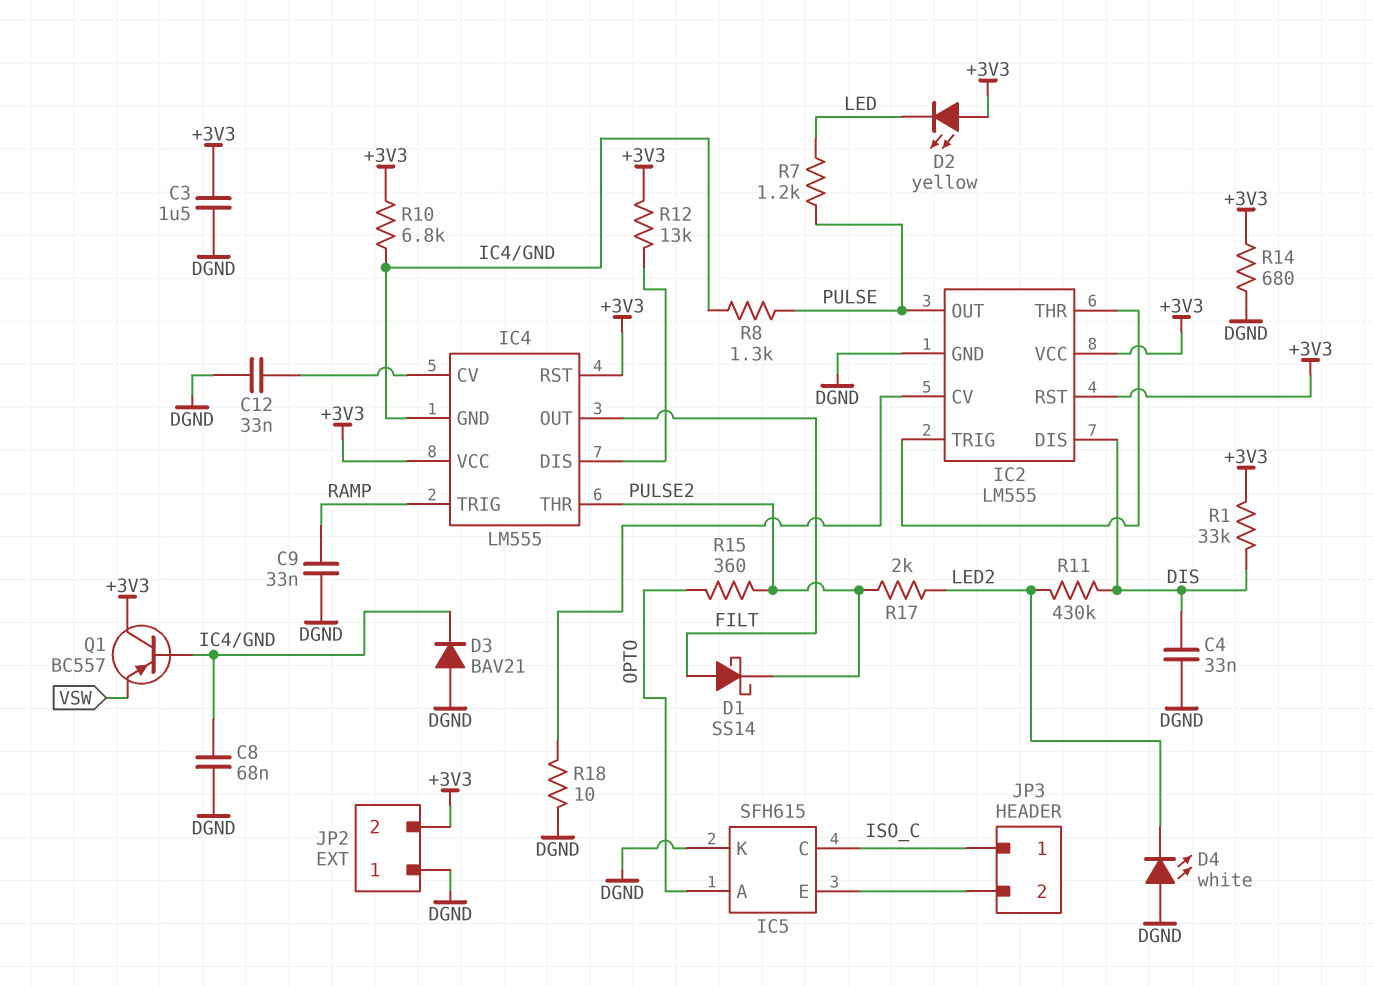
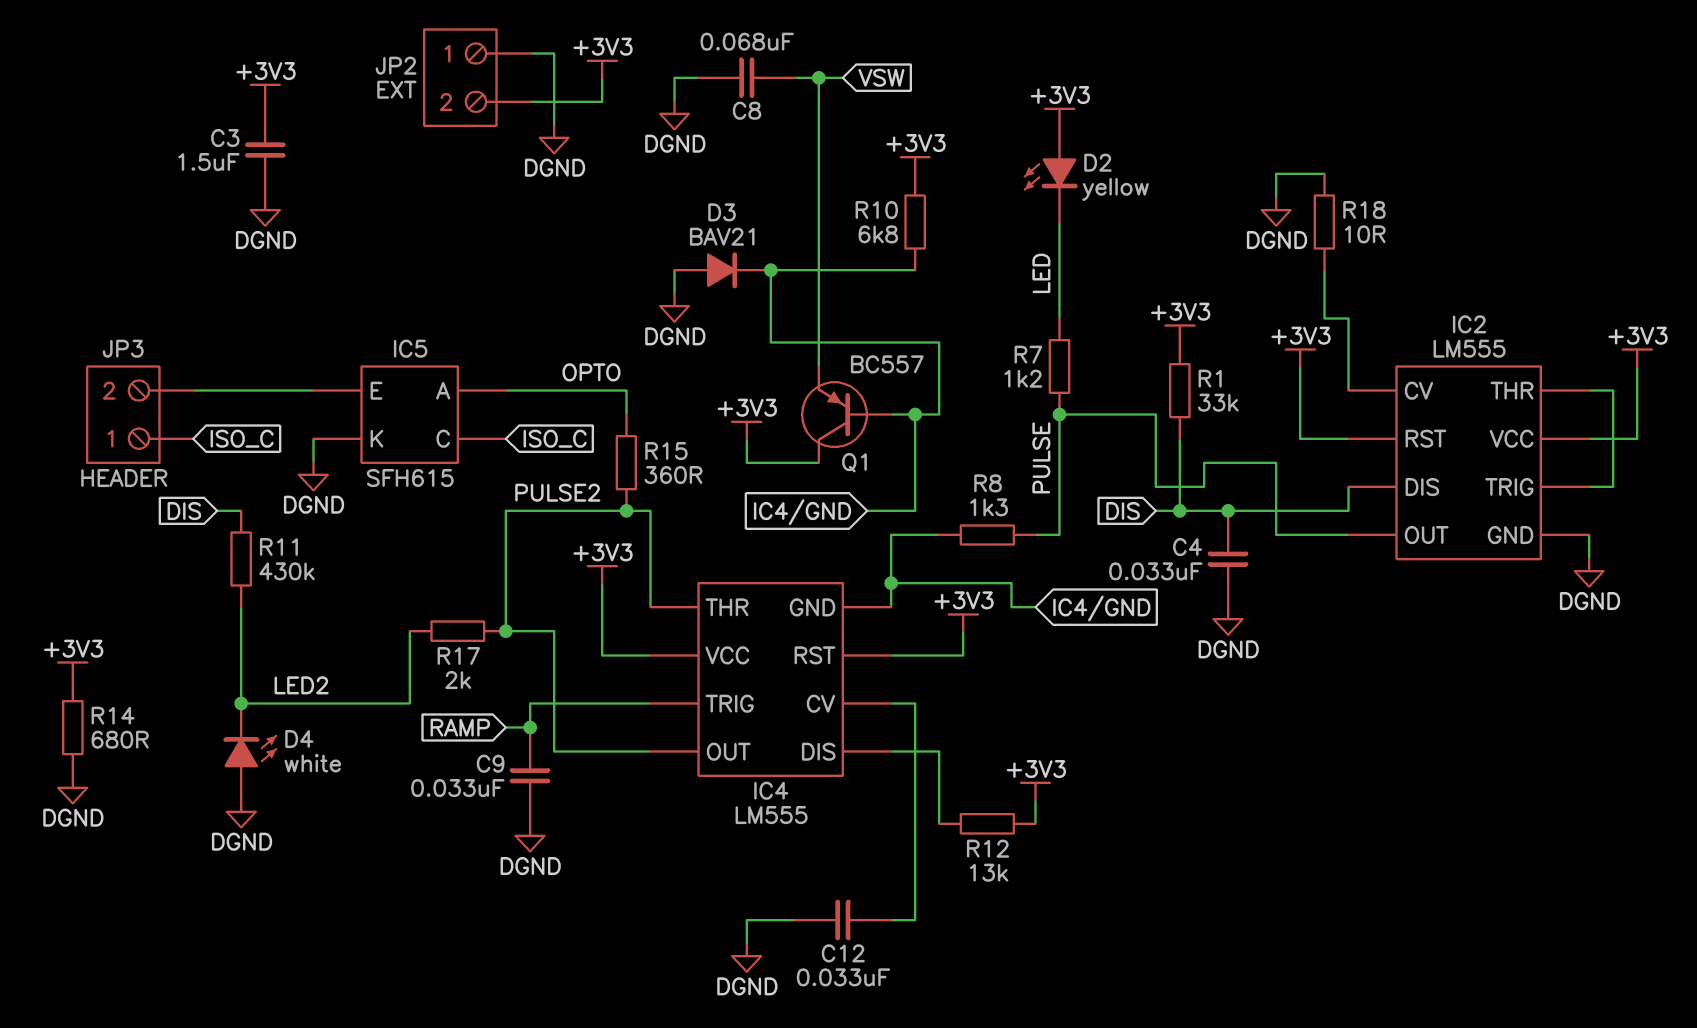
C8: 68nF (DGND, IC4/GND) -> 68nF (DGND, VSW)
D1: schottky SS14 (A FILT, K PULSE2) -> none
IC4 pin OUT: FILT -> PULSE2

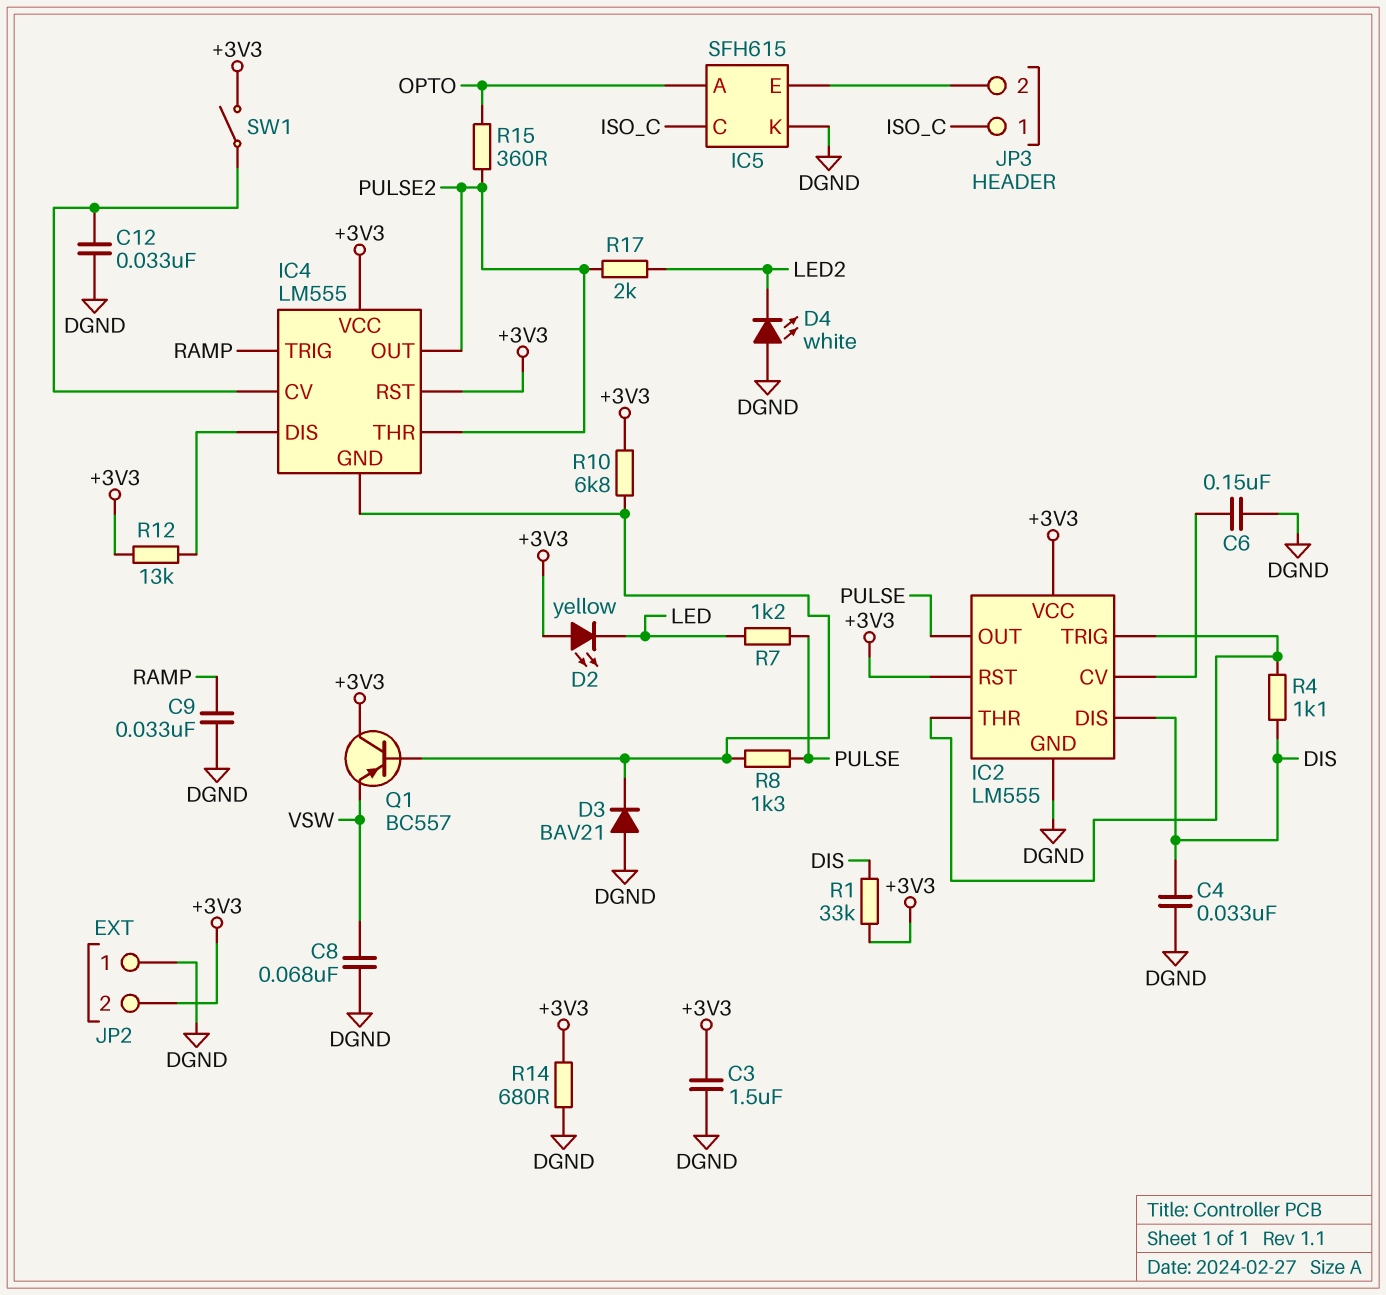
C6: none -> 150nF (DGND, IC2/CV)
R4: none -> 1.1k (DIS, IC2/THR)
R11: 430k (DIS, LED2) -> none
R18: 10 (DGND, IC2/CV) -> none
SW1: none -> switch (+3V3, IC4/CV)

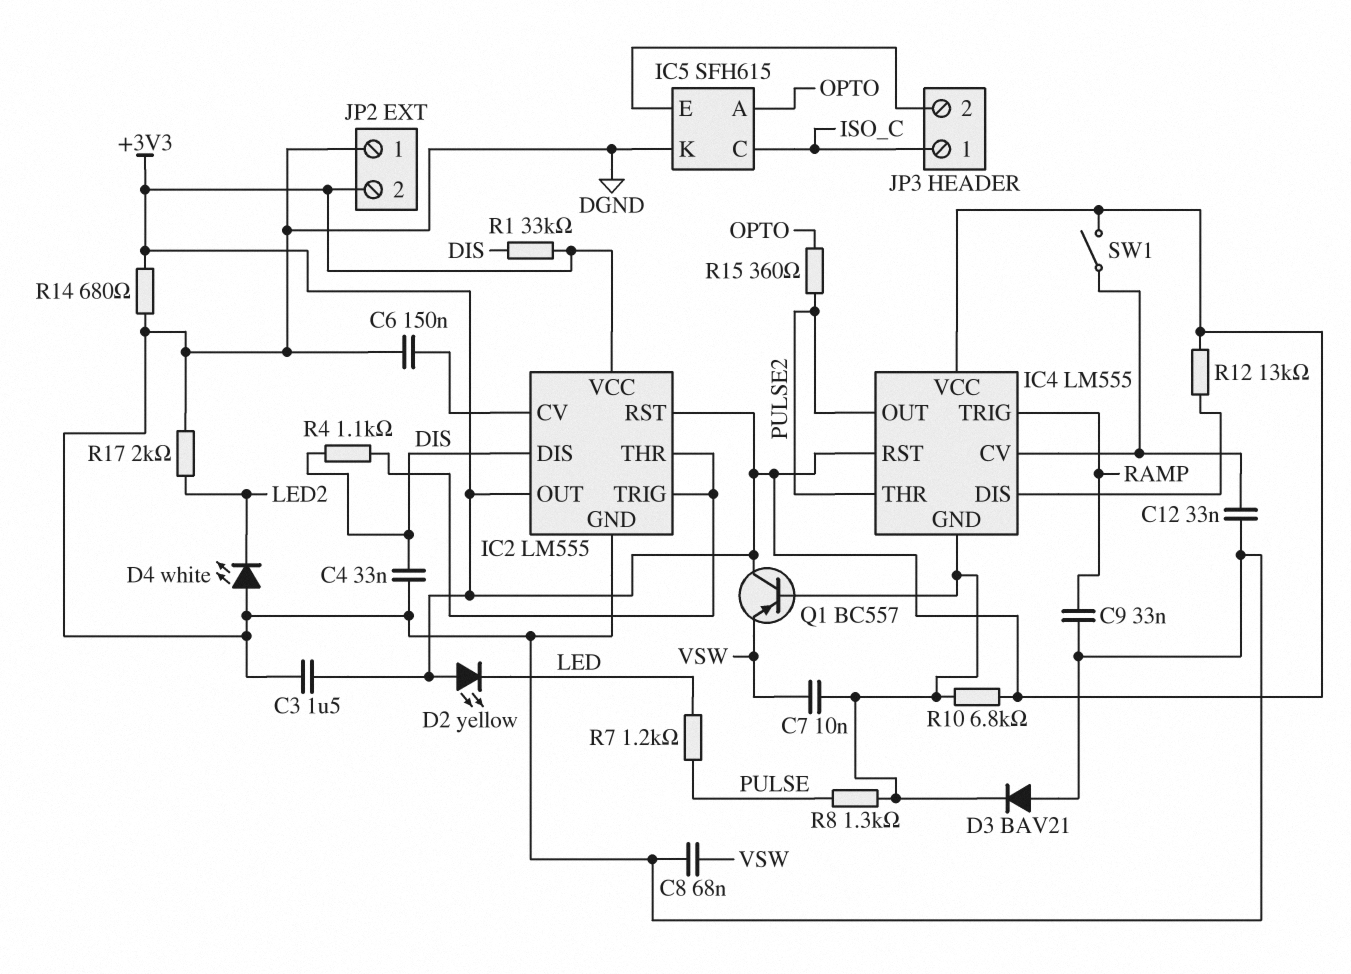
C7: none -> 10nF (IC4/GND, VSW)
IC2 pin OUT: PULSE -> +3V3
R17: 2k (LED2, PULSE2) -> 2k (DGND, LED2)

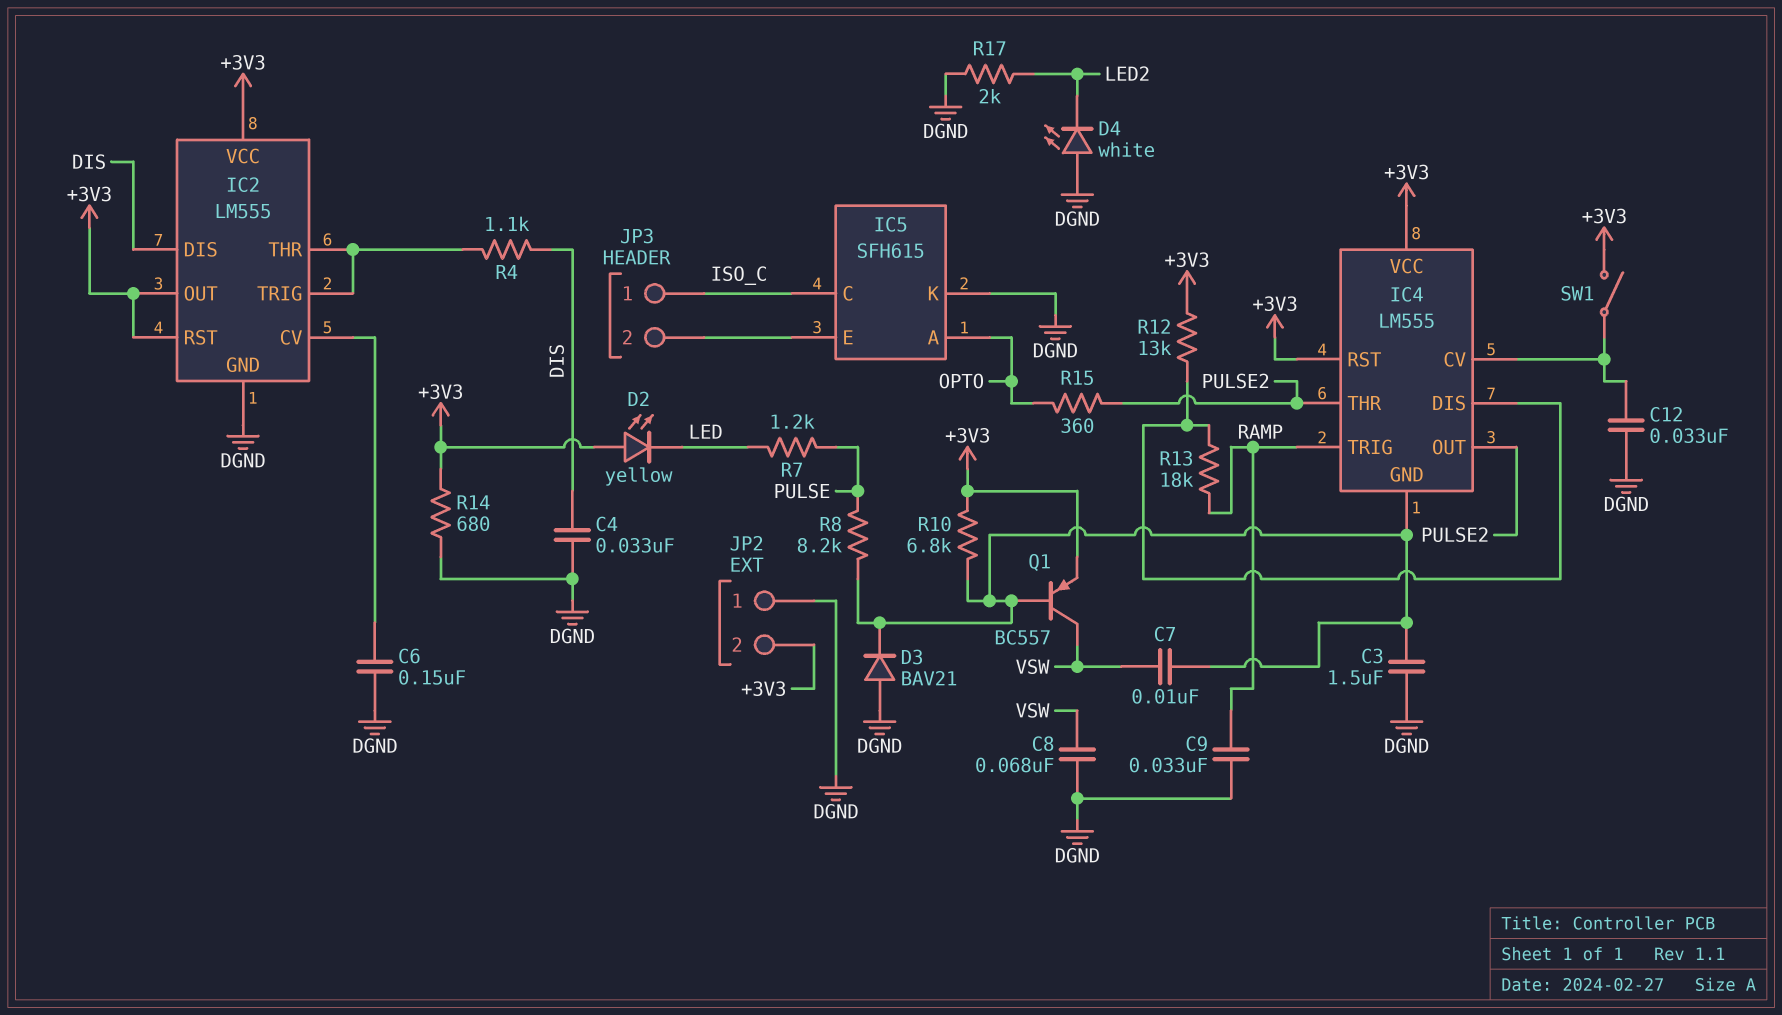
C3: 1.5uF (+3V3, DGND) -> 1.5uF (DGND, IC4/GND)
Q1: PNP BC557 (B IC4/GND, C +3V3, E VSW) -> PNP BC557 (B IC4/GND, C VSW, E +3V3)
R1: 33k (+3V3, DIS) -> none
R8: 1.3k (IC4/GND, PULSE) -> 8.2k (IC4/GND, PULSE)
R13: none -> 18k (IC4/DIS, RAMP)

